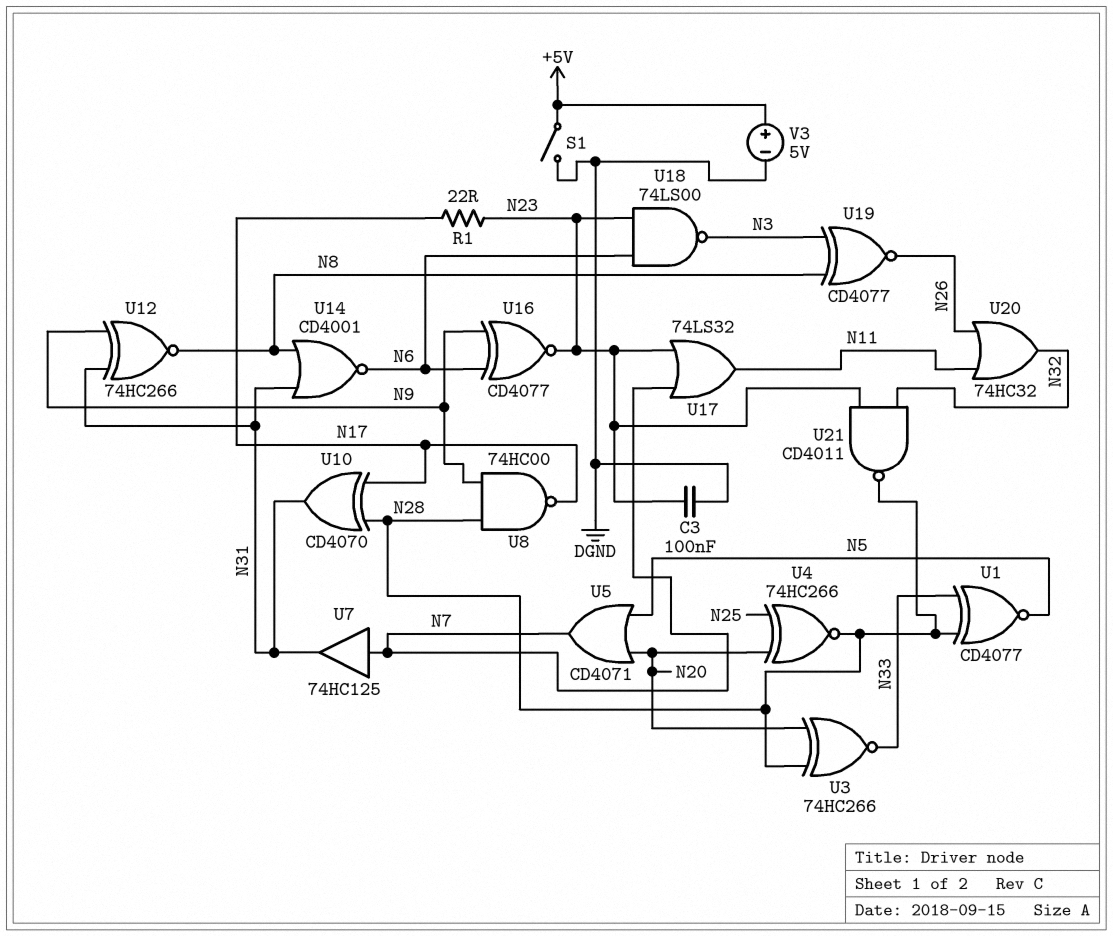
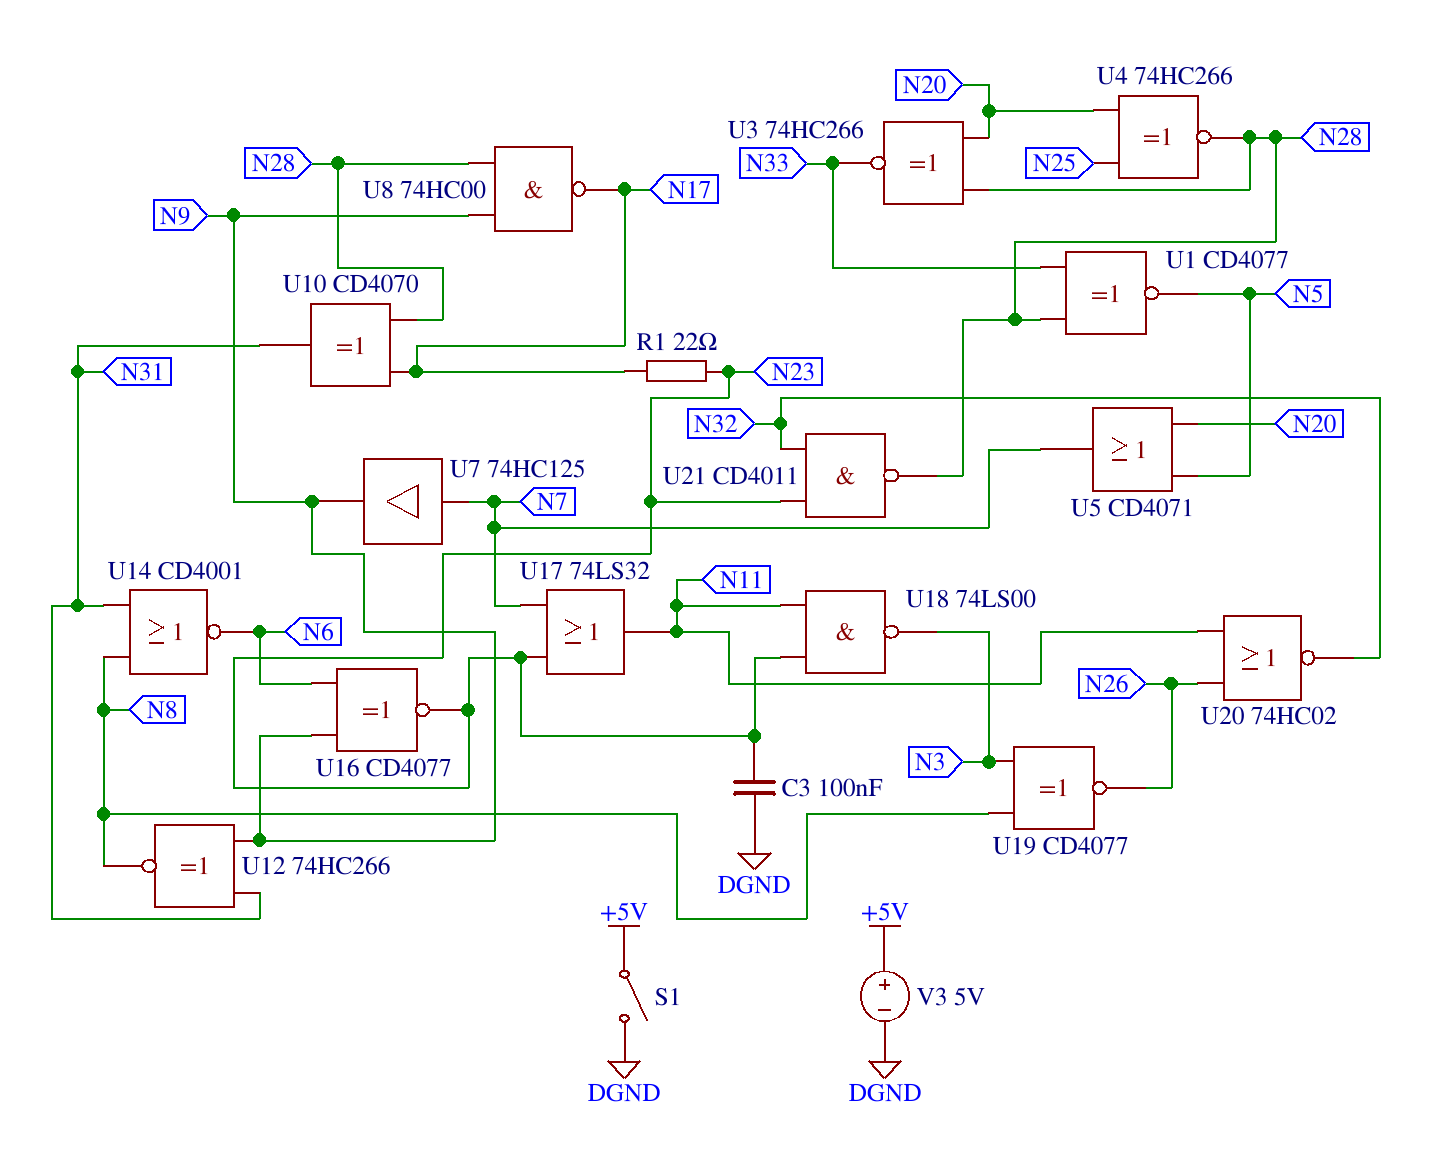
U7: buffer 74HC125 (in N7, out N31) -> buffer 74HC125 (in N7, out N9)
U18: NAND 74LS00 (in N6, in N23, out N3) -> NAND 74LS00 (in N11, in N23, out N3)
U20: OR 74HC32 (in N11, in N26, out N32) -> NOR 74HC02 (in N11, in N26, out N32)

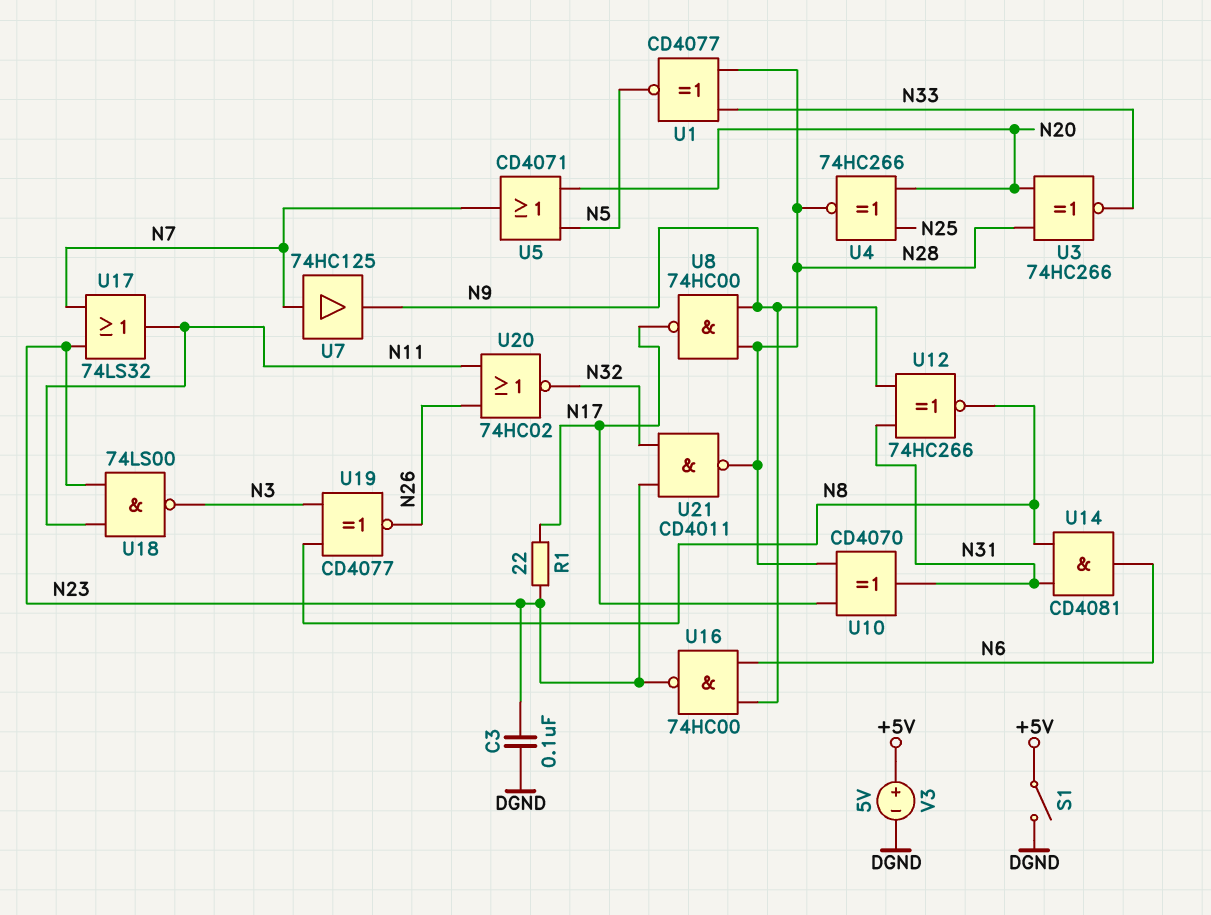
U14: NOR CD4001 (in N8, in N31, out N6) -> AND CD4081 (in N8, in N31, out N6)
U16: XNOR CD4077 (in N6, in N9, out N23) -> NAND 74HC00 (in N6, in N9, out N23)

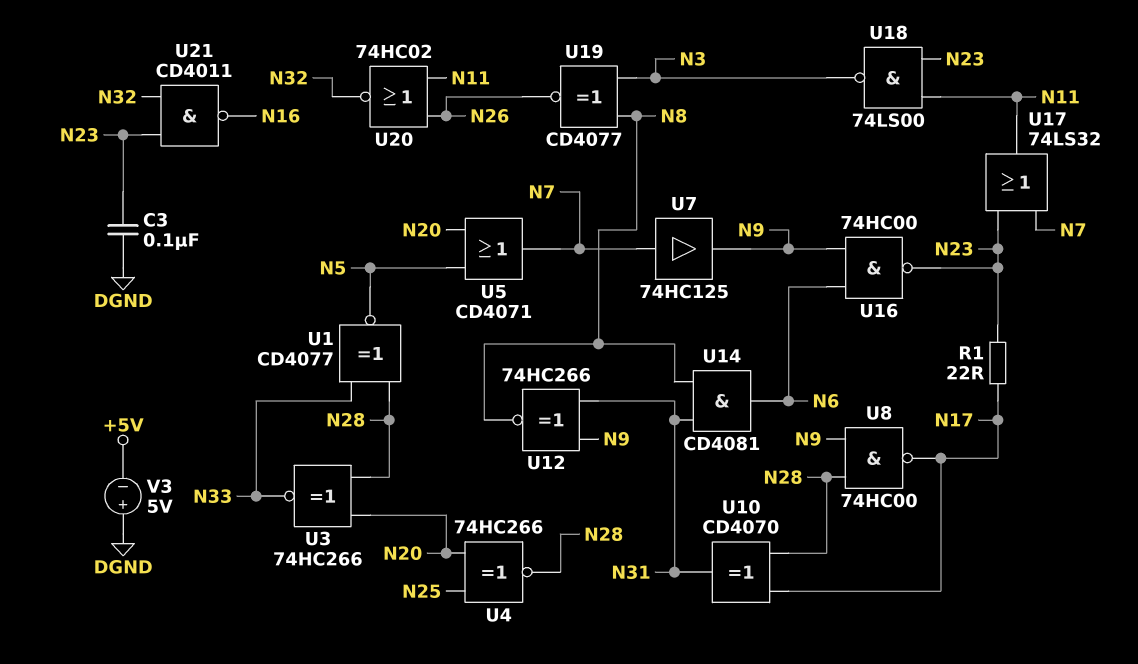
S1: switch (+5V, DGND) -> none
U21: NAND CD4011 (in N23, in N32, out N28) -> NAND CD4011 (in N23, in N32, out N16)
V3: 5V (plus +5V, minus DGND) -> 5V (plus DGND, minus +5V)

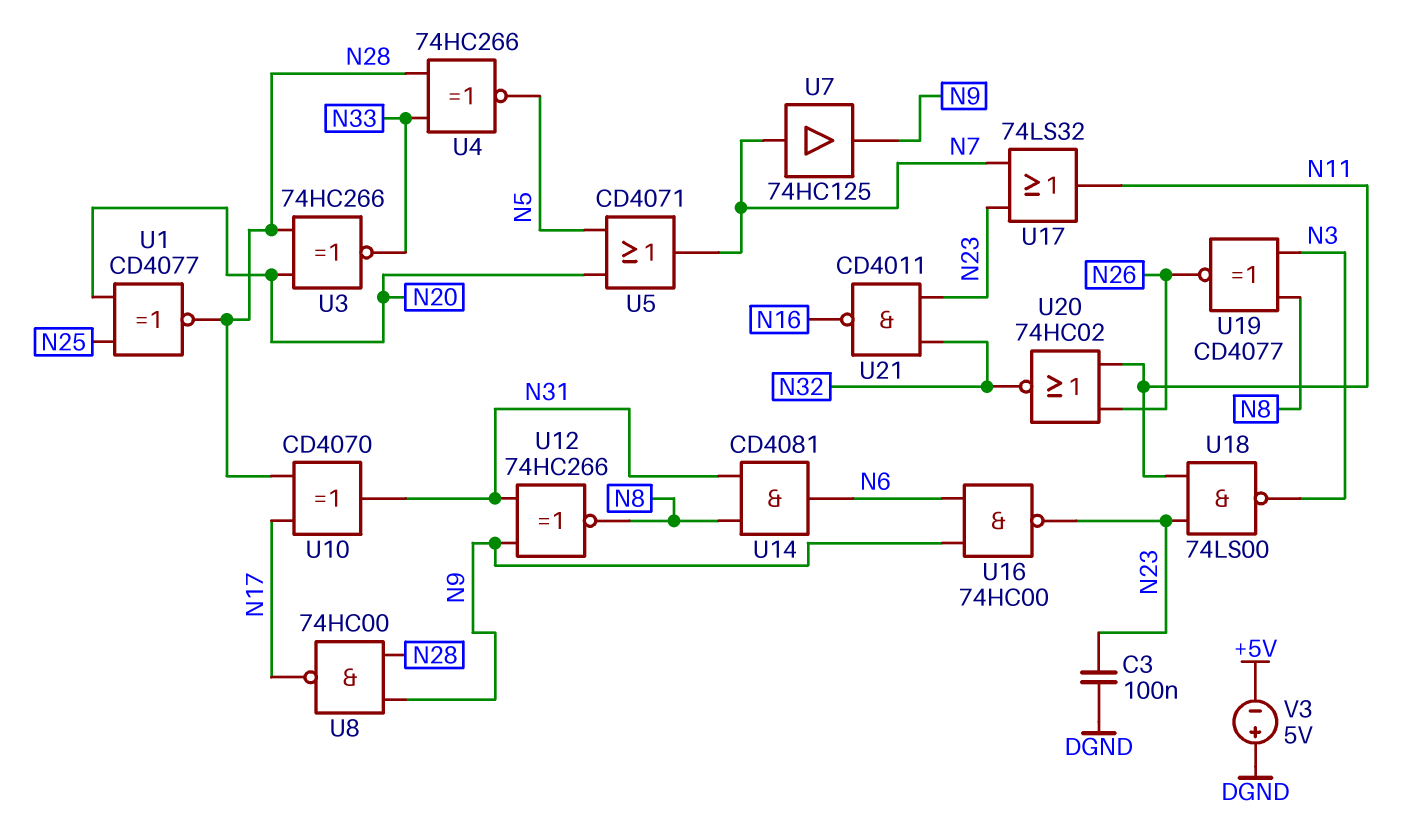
R1: 22 (N17, N23) -> none
U1: XNOR CD4077 (in N28, in N33, out N5) -> XNOR CD4077 (in N20, in N25, out N28)
U4: XNOR 74HC266 (in N20, in N25, out N28) -> XNOR 74HC266 (in N28, in N33, out N5)

